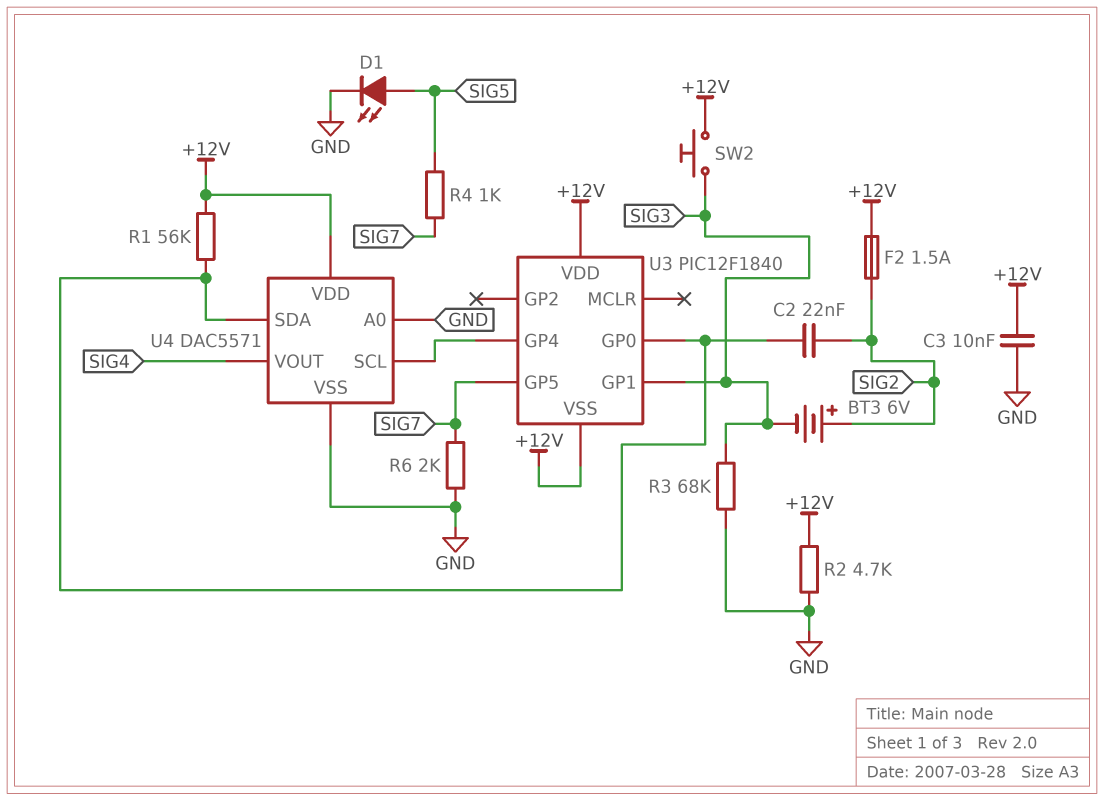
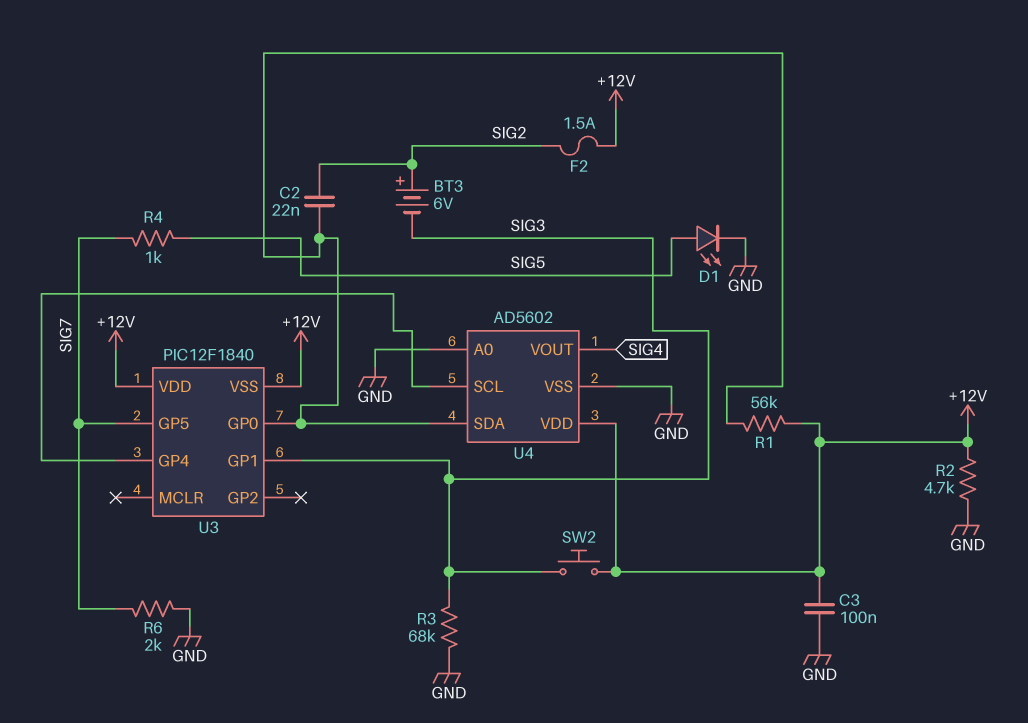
C3: 10nF (+12V, GND) -> 100nF (+12V, GND)
U4: DAC5571 -> AD5602

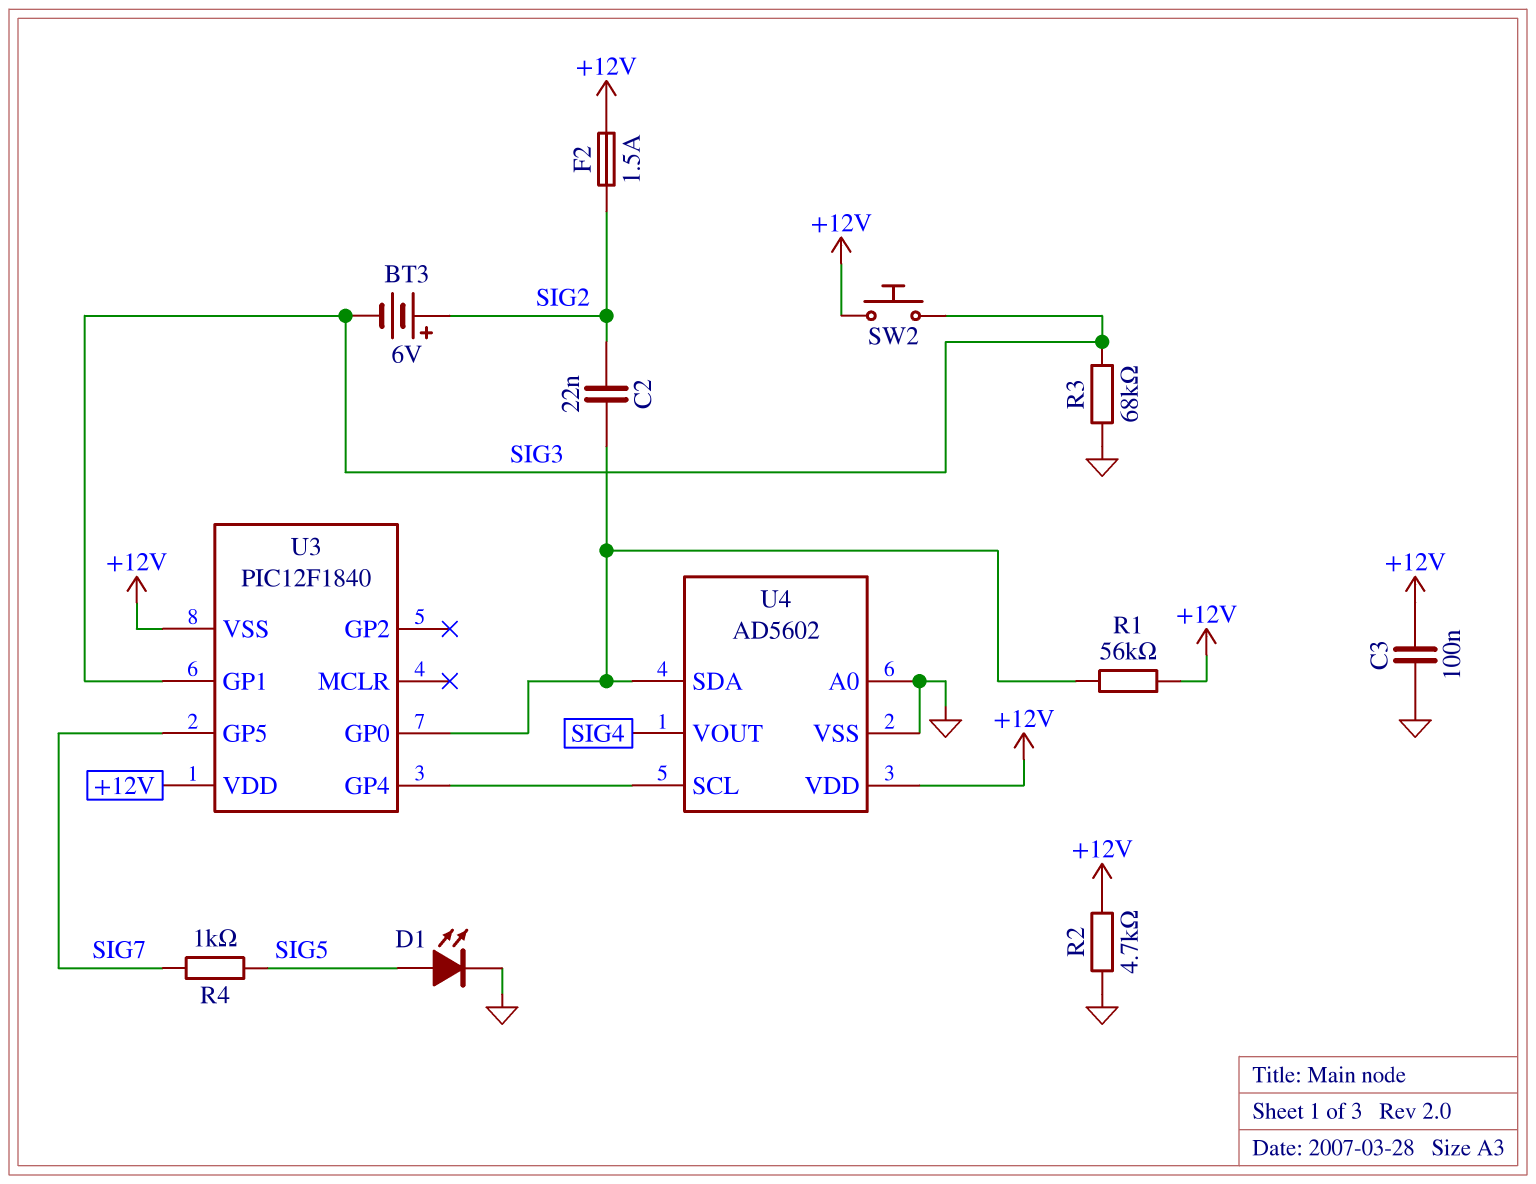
R6: 2k (GND, SIG7) -> none

